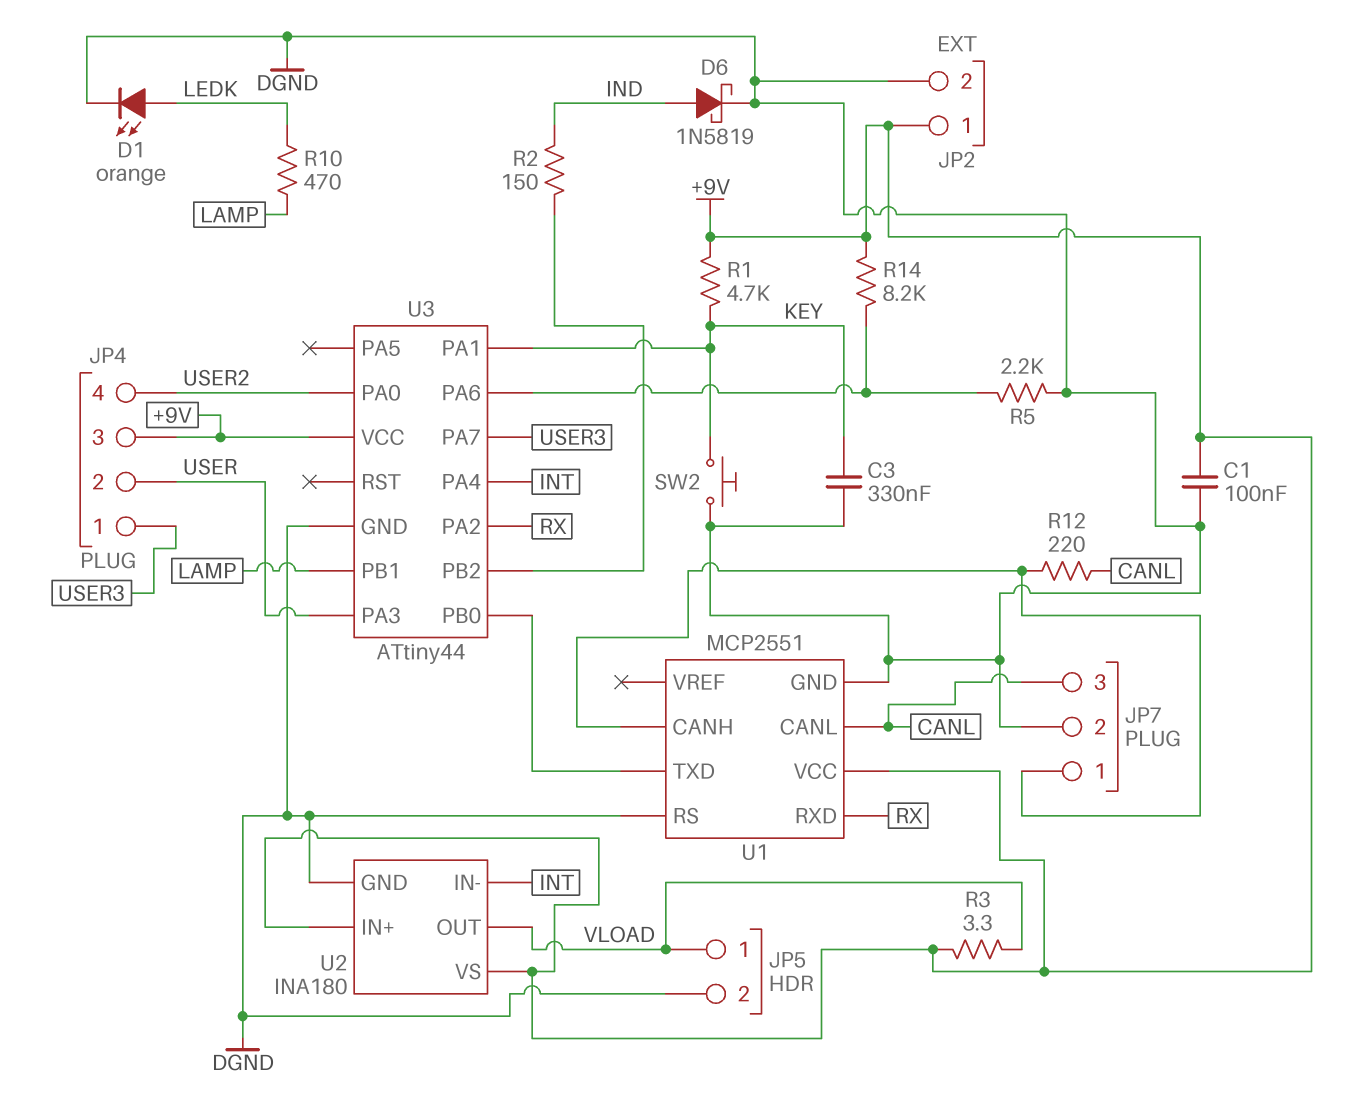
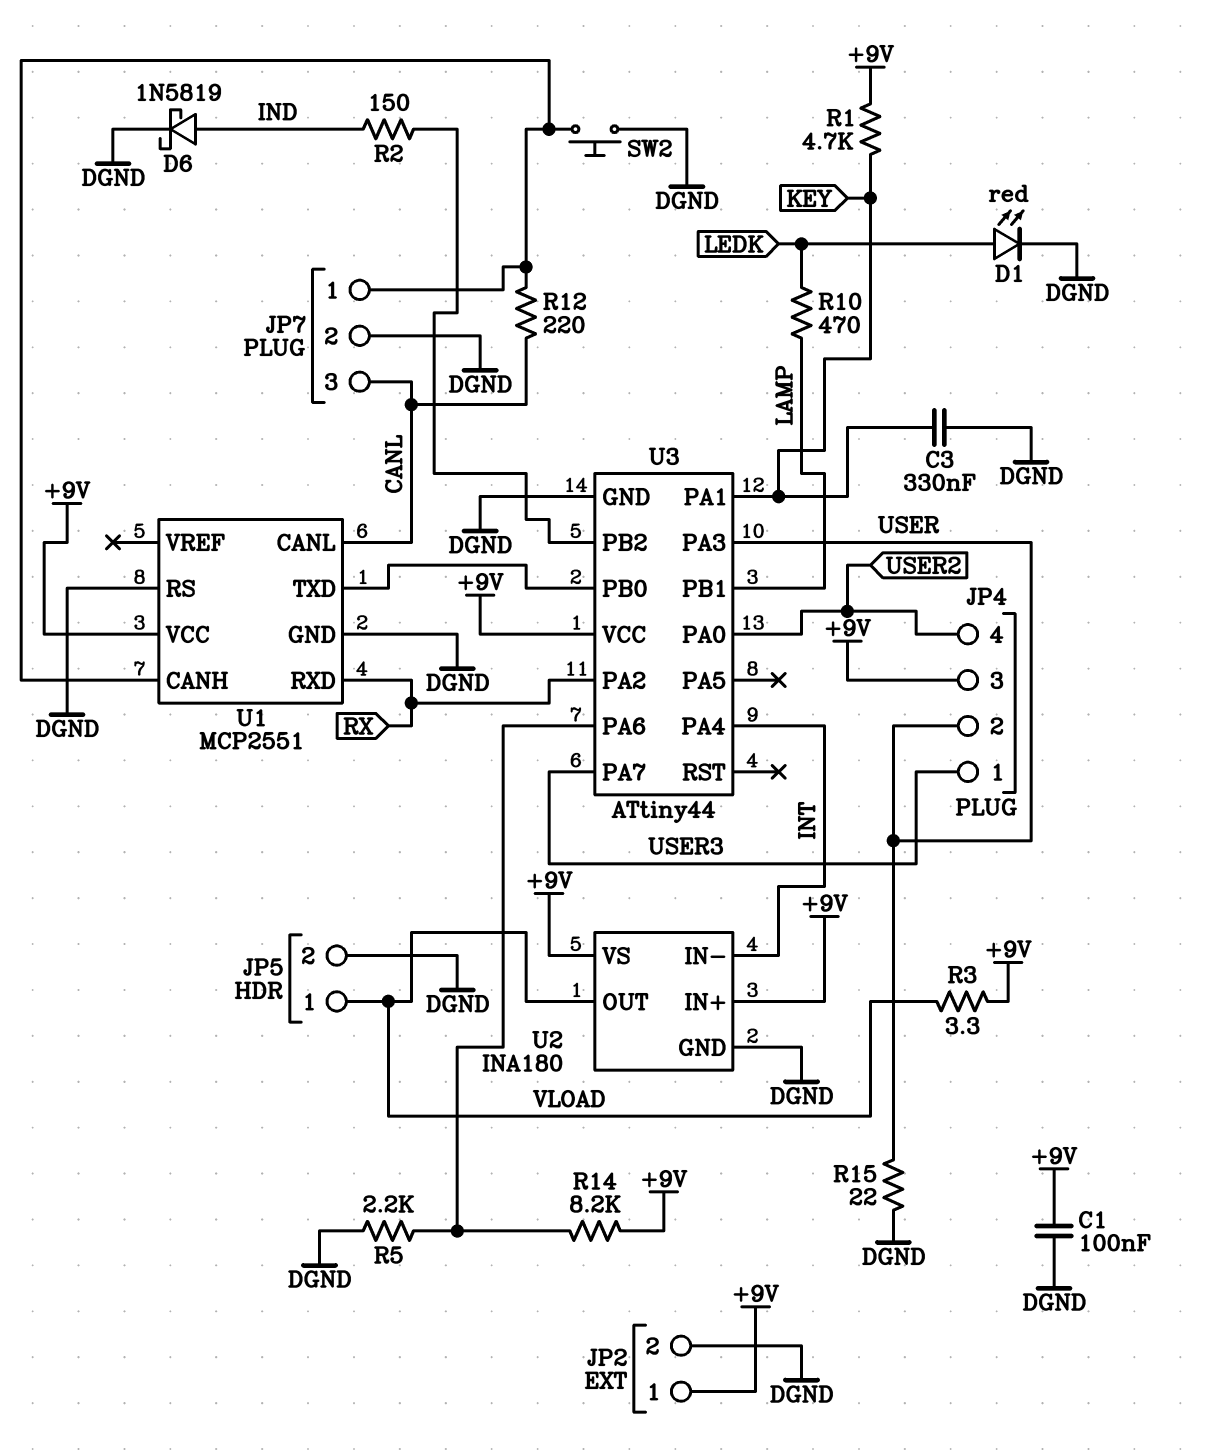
D1: LED orange (A LEDK, K DGND) -> LED red (A LEDK, K DGND)
R15: none -> 22 (DGND, USER)
SW2: button (DGND, KEY) -> button (DGND, JP7/1)

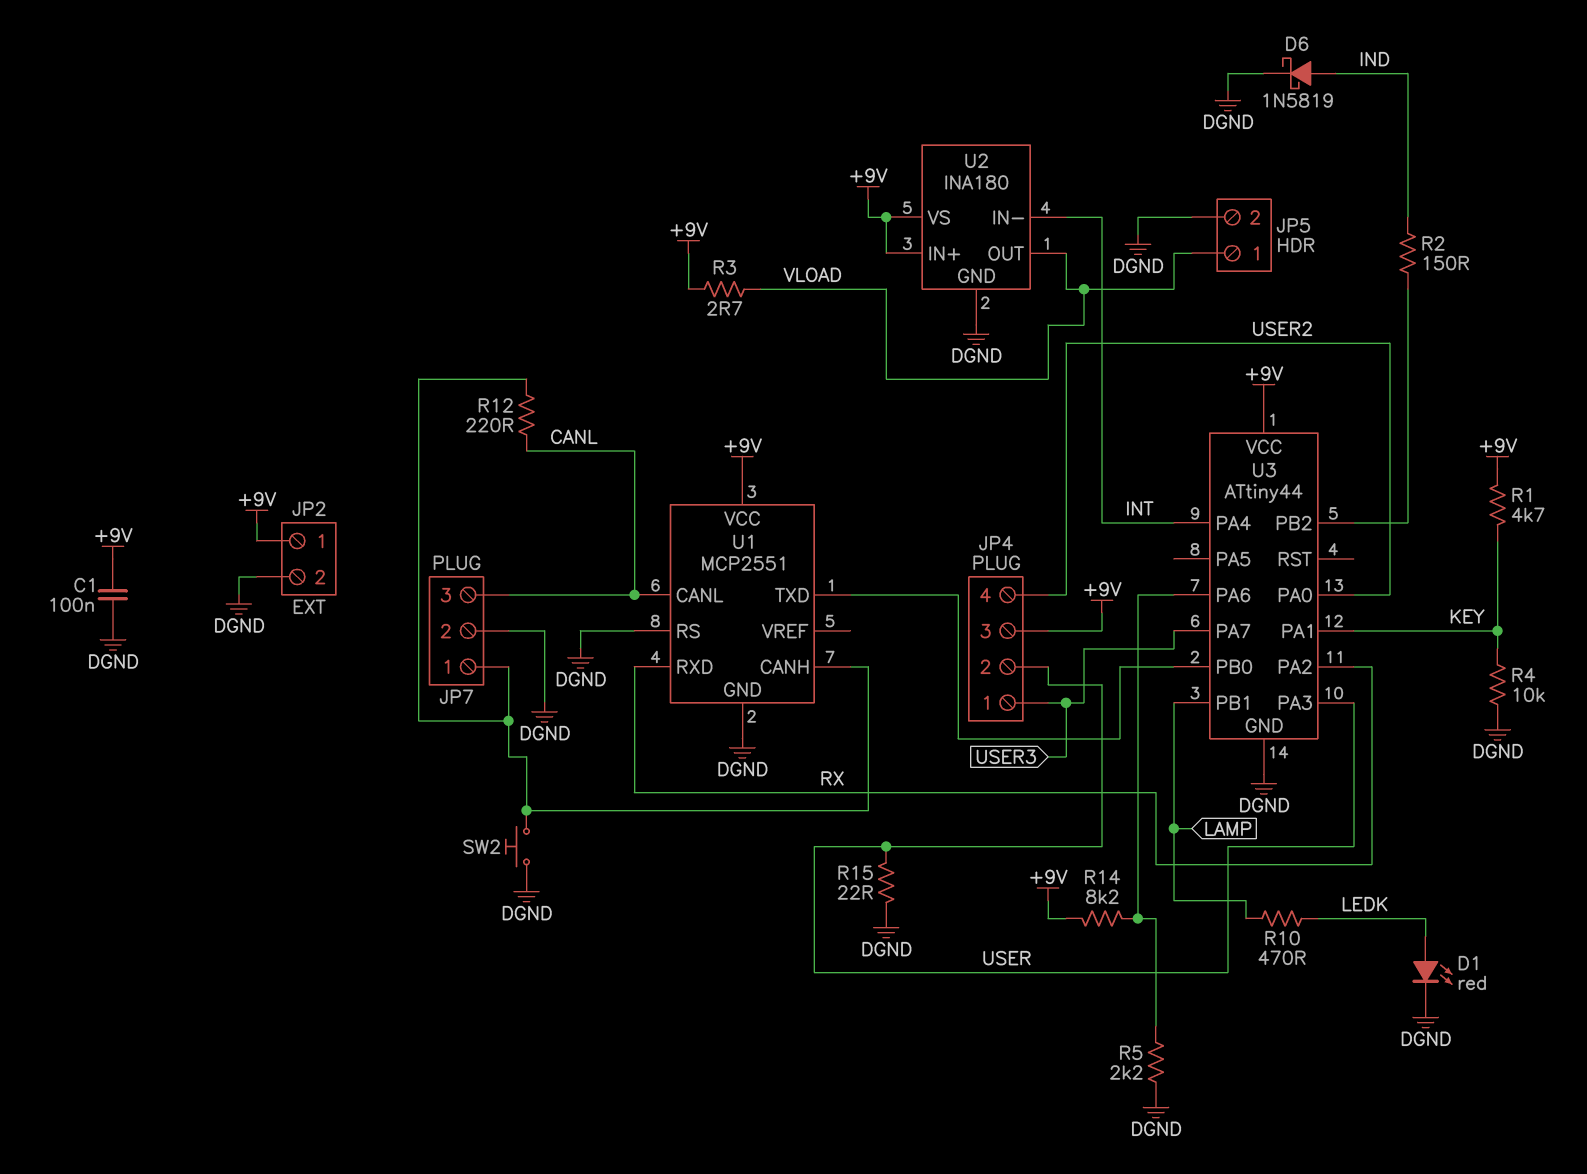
C3: 330nF (DGND, KEY) -> none
R3: 3.3 (+9V, VLOAD) -> 2.7 (+9V, VLOAD)
R4: none -> 10k (DGND, KEY)

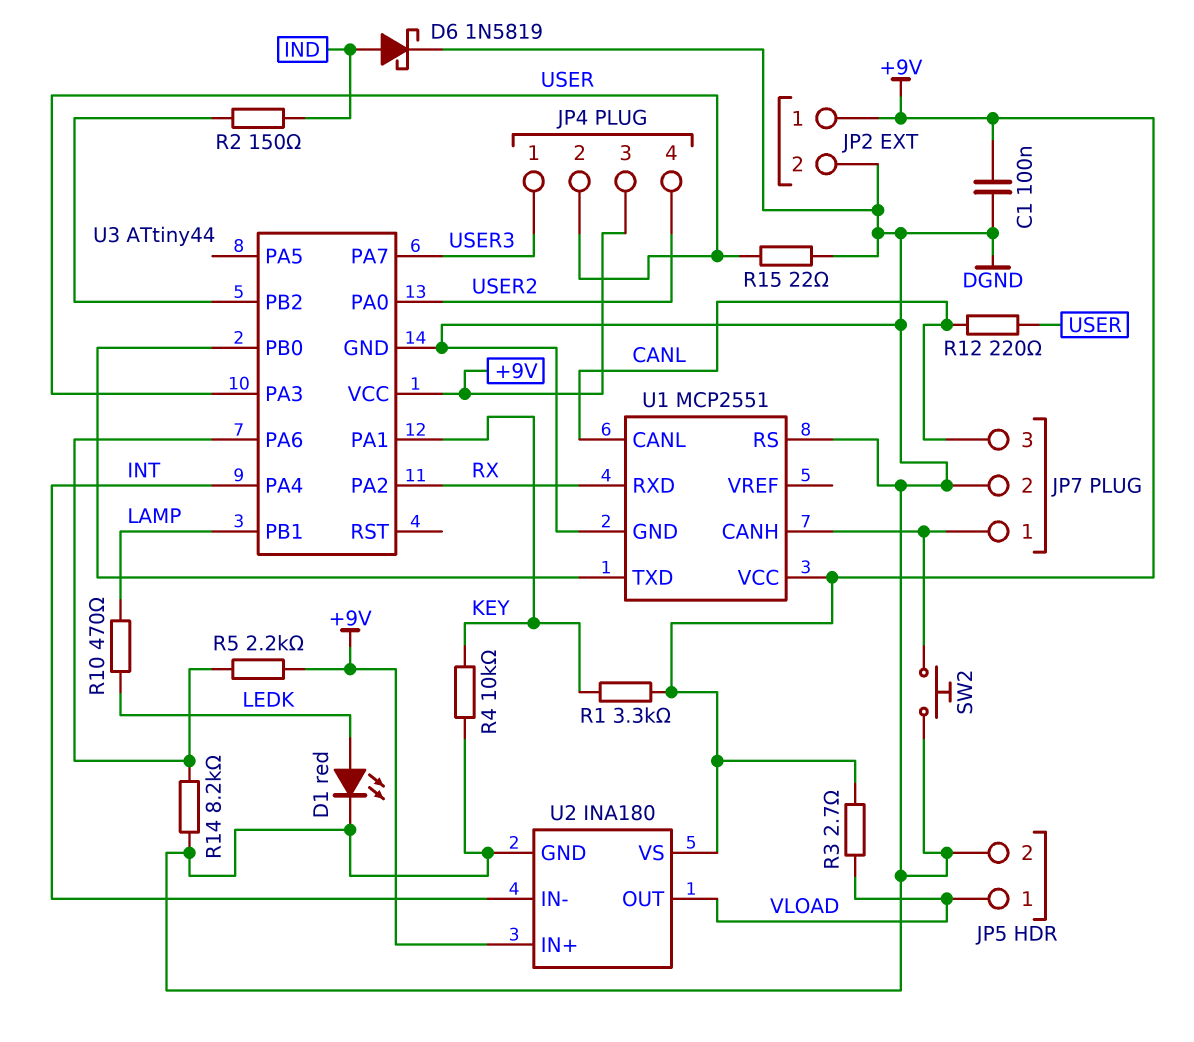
R1: 4.7k (+9V, KEY) -> 3.3k (+9V, KEY)
R5: 2.2k (DGND, U3/PA6) -> 2.2k (+9V, U3/PA6)
R12: 220 (CANL, JP7/1) -> 220 (CANL, USER)
R14: 8.2k (+9V, U3/PA6) -> 8.2k (DGND, U3/PA6)

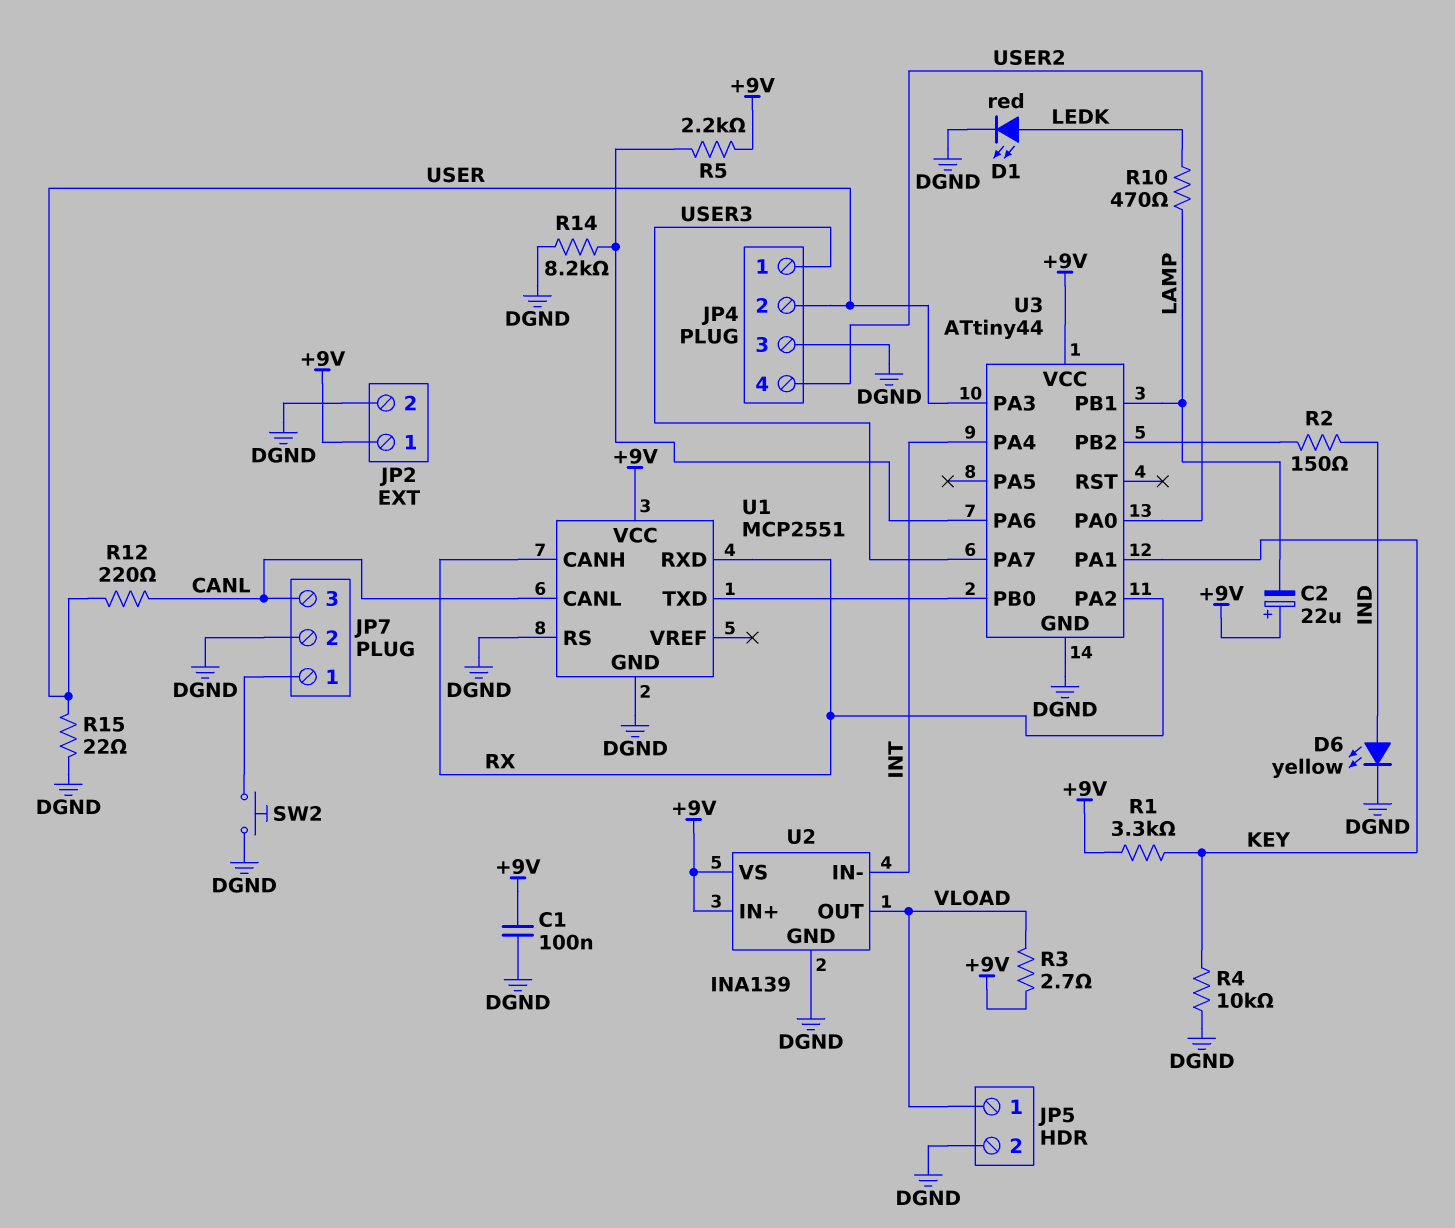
C2: none -> 22uF (plus +9V, minus LAMP)
D6: schottky 1N5819 (A IND, K DGND) -> LED yellow (A IND, K DGND)
JP4 pin 3: +9V -> DGND
U1 pin CANH: JP7/1 -> RX
U2: INA180 -> INA139

